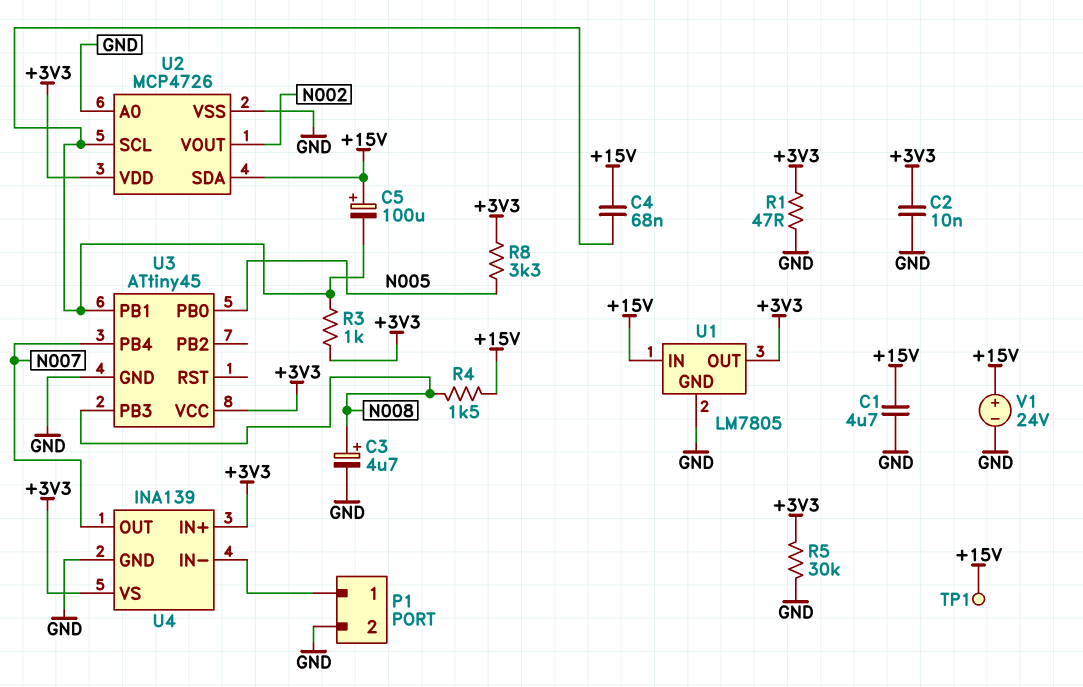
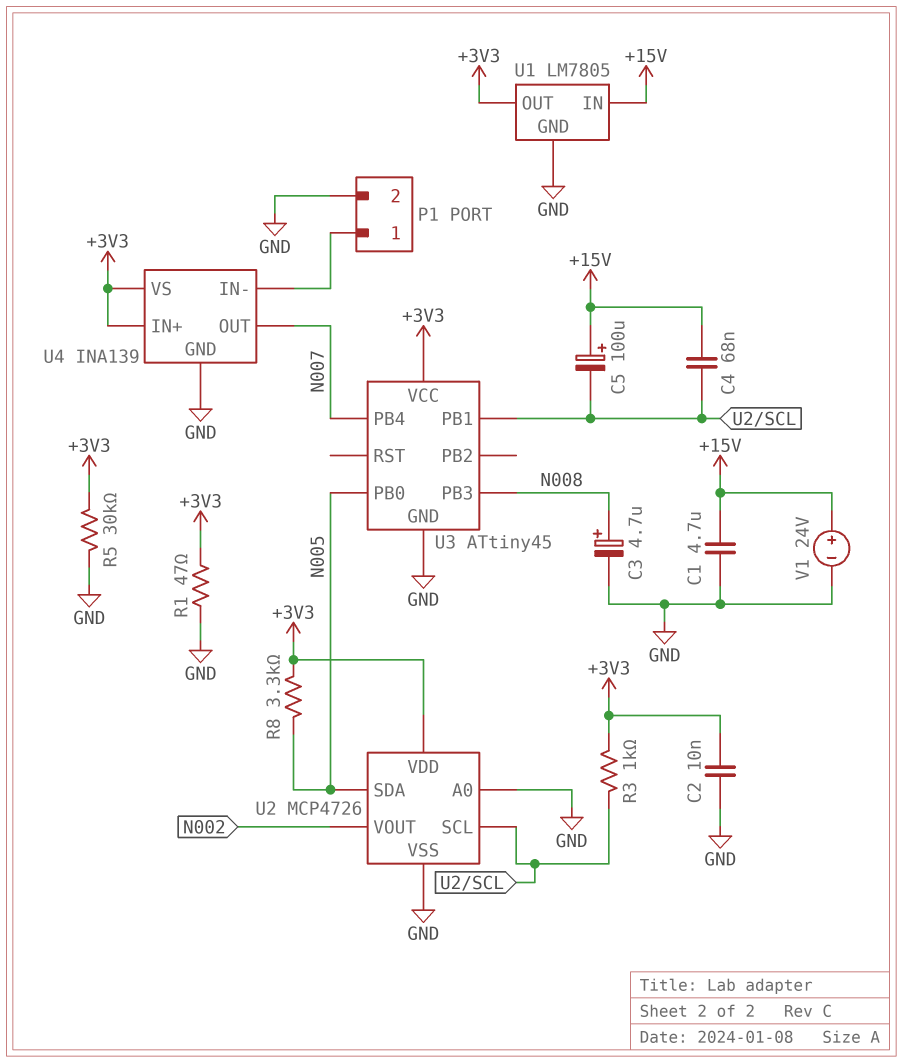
R4: 1.5k (+15V, N008) -> none
TP1: test point (+15V) -> none
U2 pin SDA: +15V -> N005

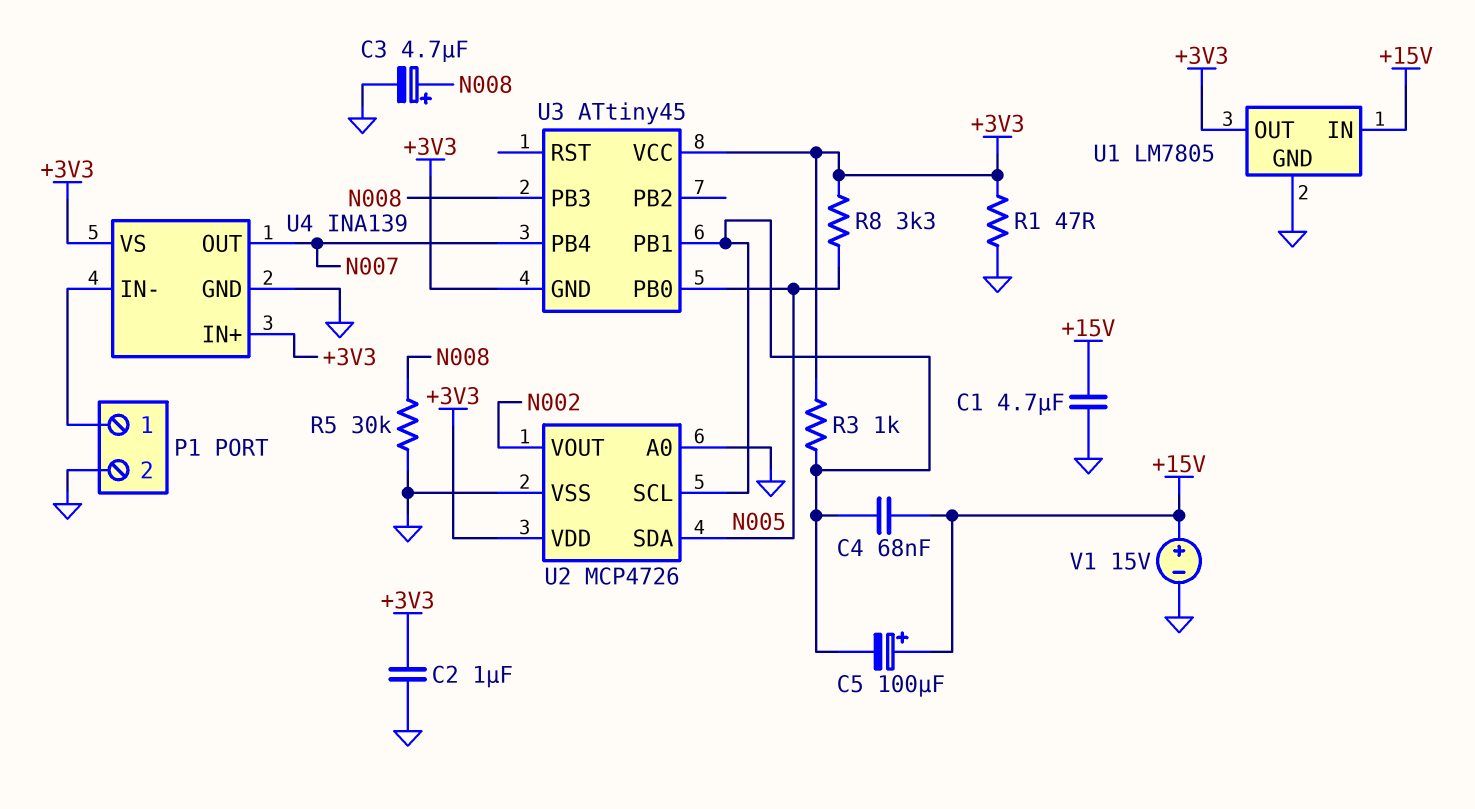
C2: 10nF (+3V3, GND) -> 1uF (+3V3, GND)
R5: 30k (+3V3, GND) -> 30k (GND, N008)
U3 pin GND: GND -> +3V3
V1: 24V (plus +15V, minus GND) -> 15V (plus +15V, minus GND)

